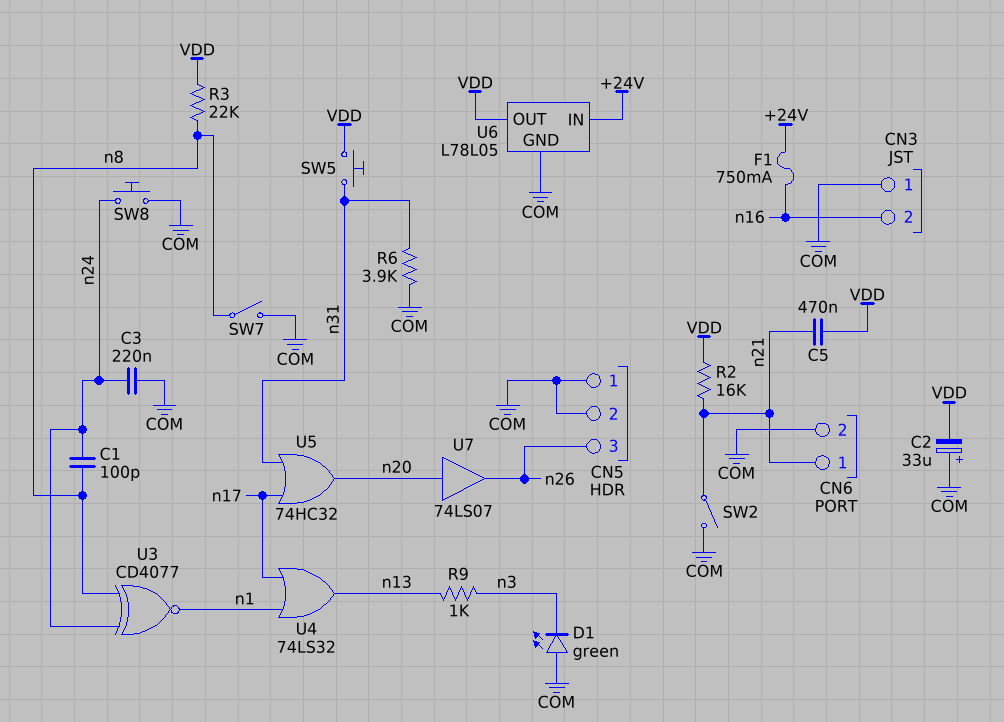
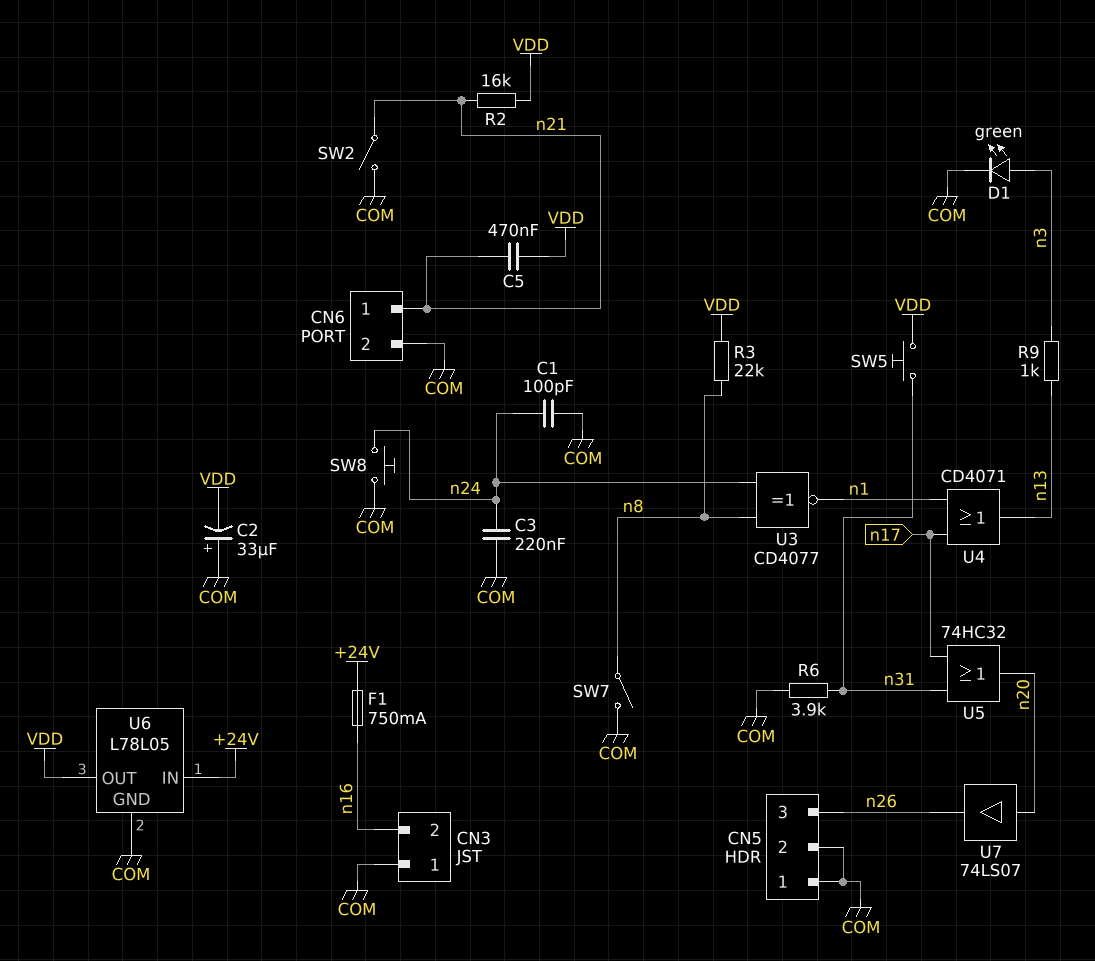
C1: 100pF (n8, n24) -> 100pF (COM, n24)
D1: LED green (A COM, K n3) -> LED green (A n3, K COM)
U4: OR 74LS32 (in n1, in n17, out n13) -> OR CD4071 (in n1, in n17, out n13)

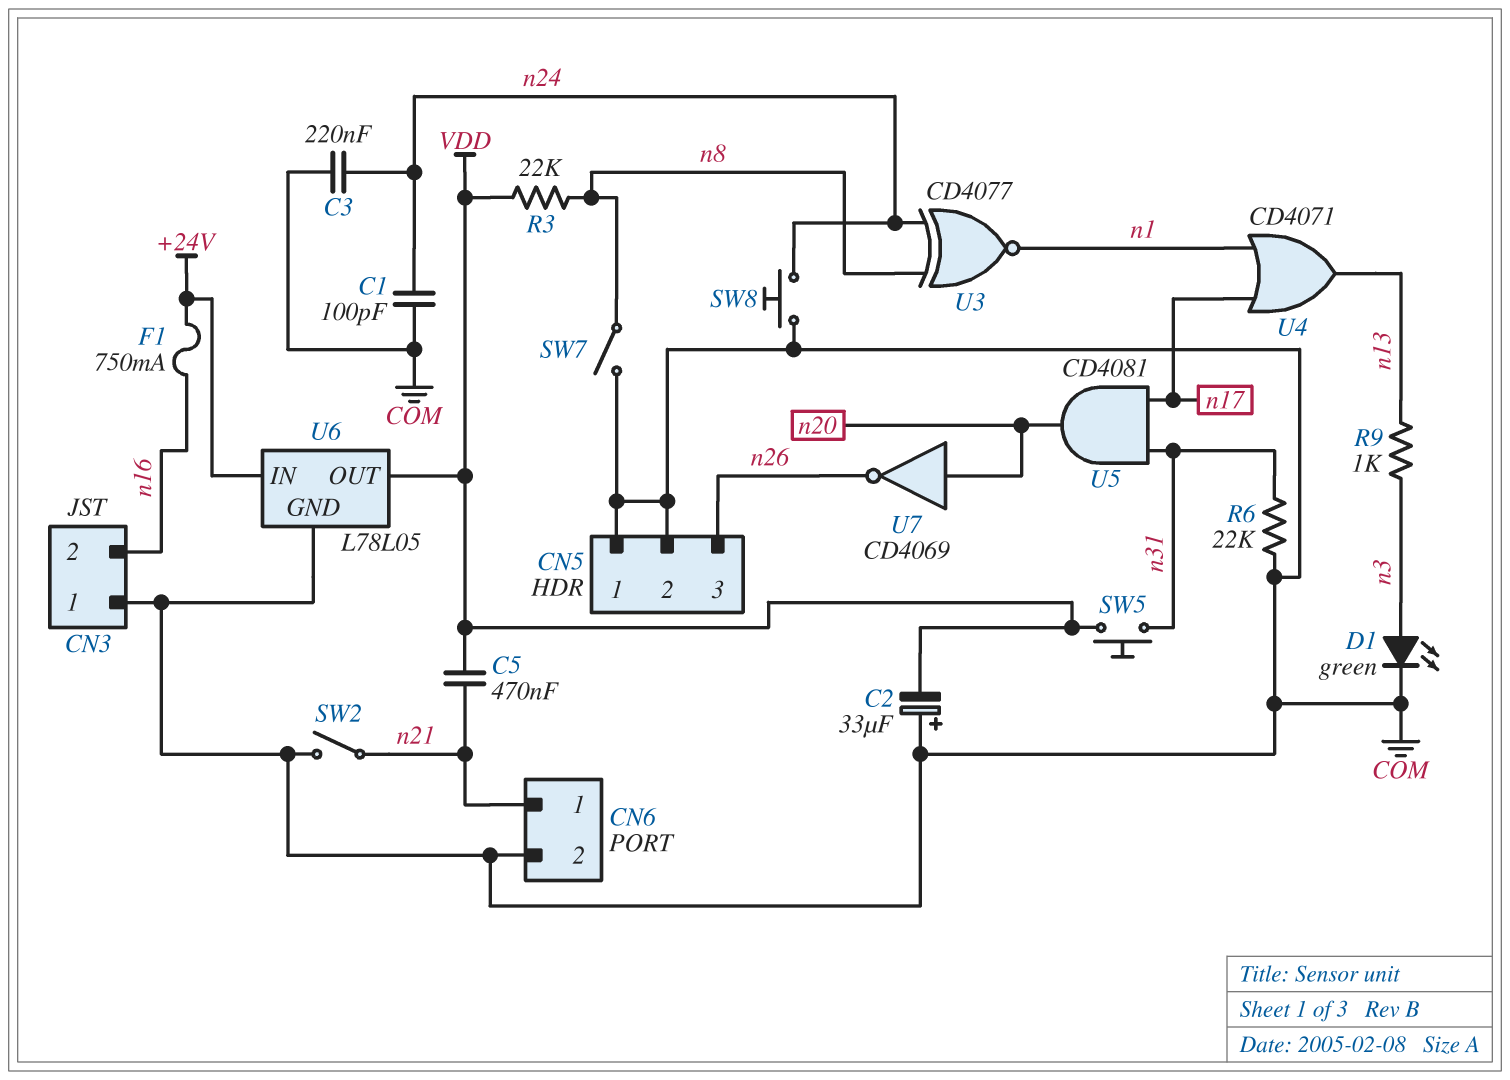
R2: 16k (VDD, n21) -> none
R6: 3.9k (COM, n31) -> 22k (COM, n31)
U5: OR 74HC32 (in n17, in n31, out n20) -> AND CD4081 (in n17, in n31, out n20)
U7: buffer 74LS07 (in n20, out n26) -> NOT CD4069 (in n20, out n26)

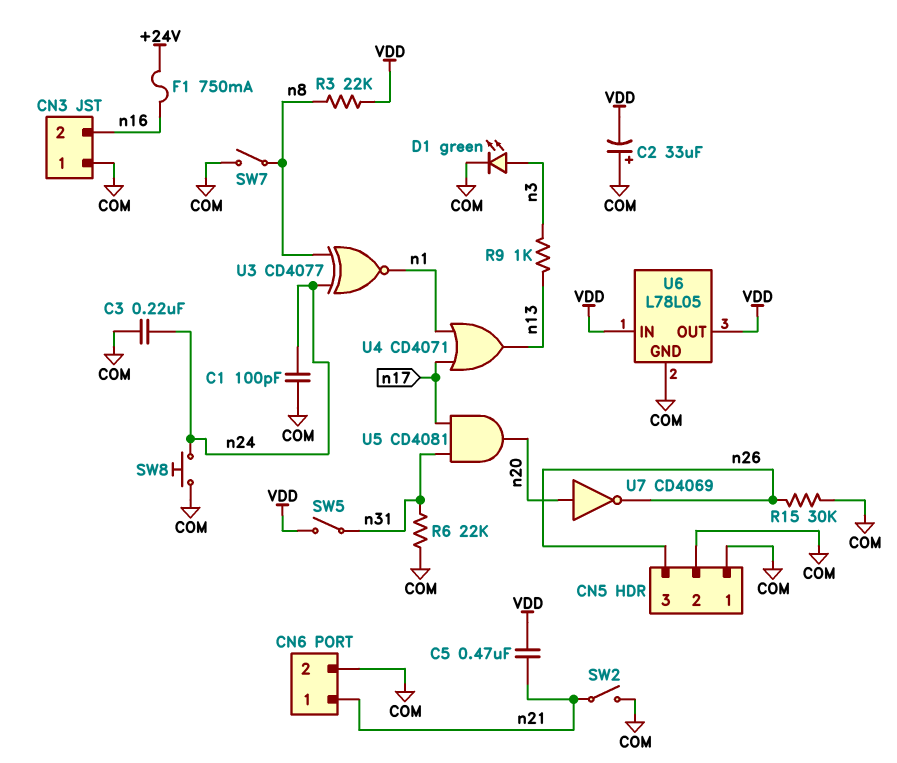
R15: none -> 30k (COM, n26)
SW5: button (VDD, n31) -> switch (VDD, n31)
U6 pin IN: +24V -> VDD

